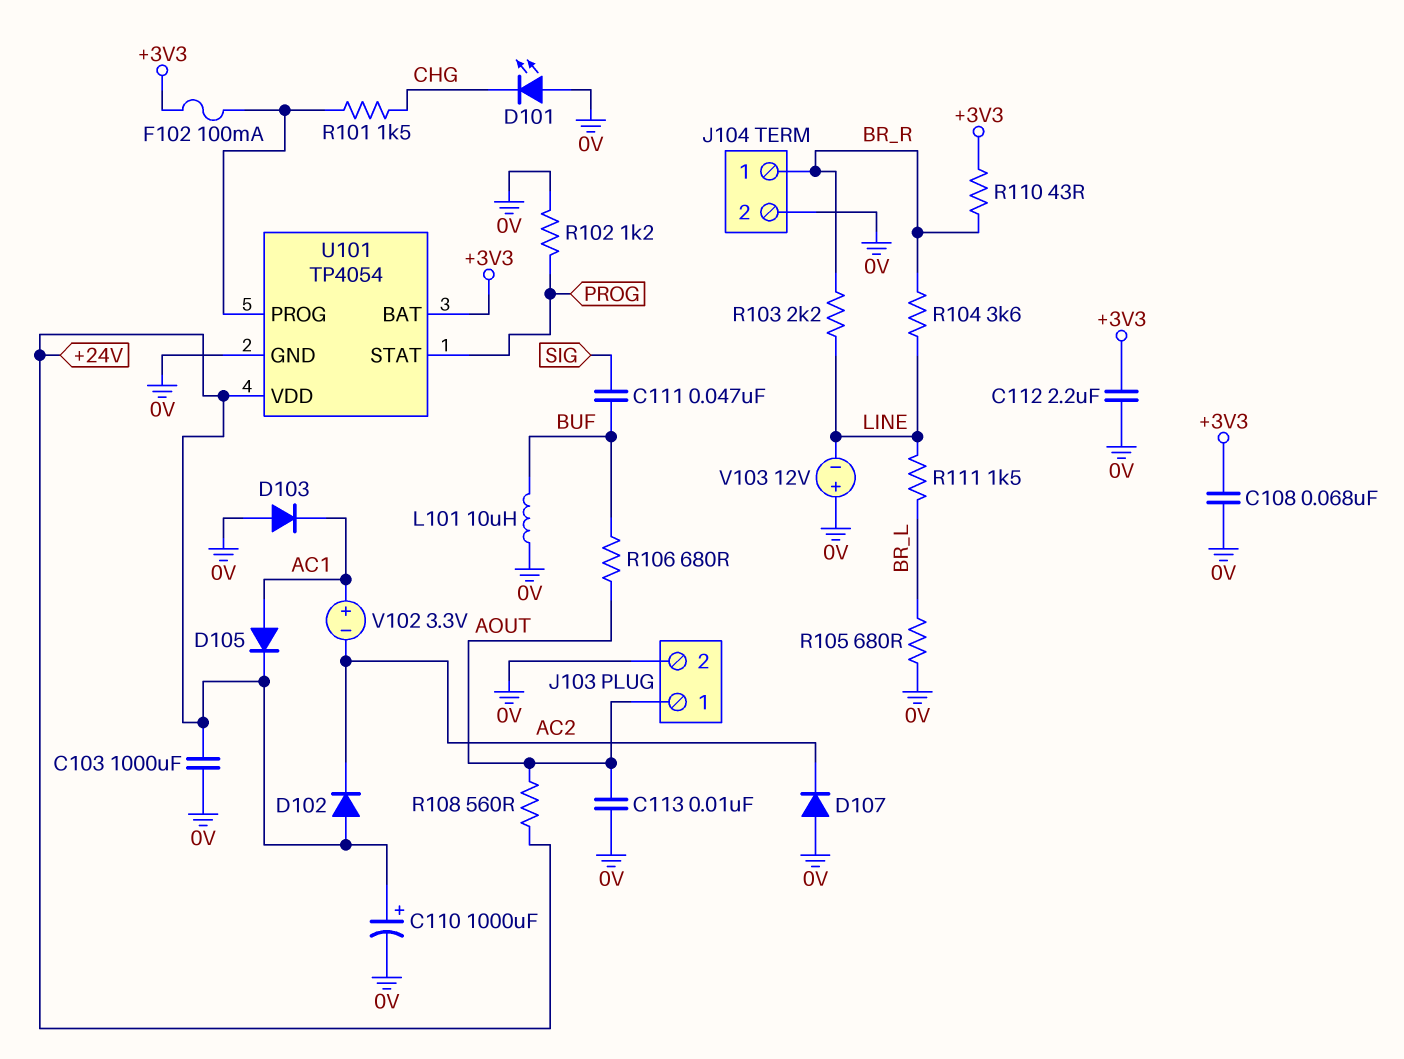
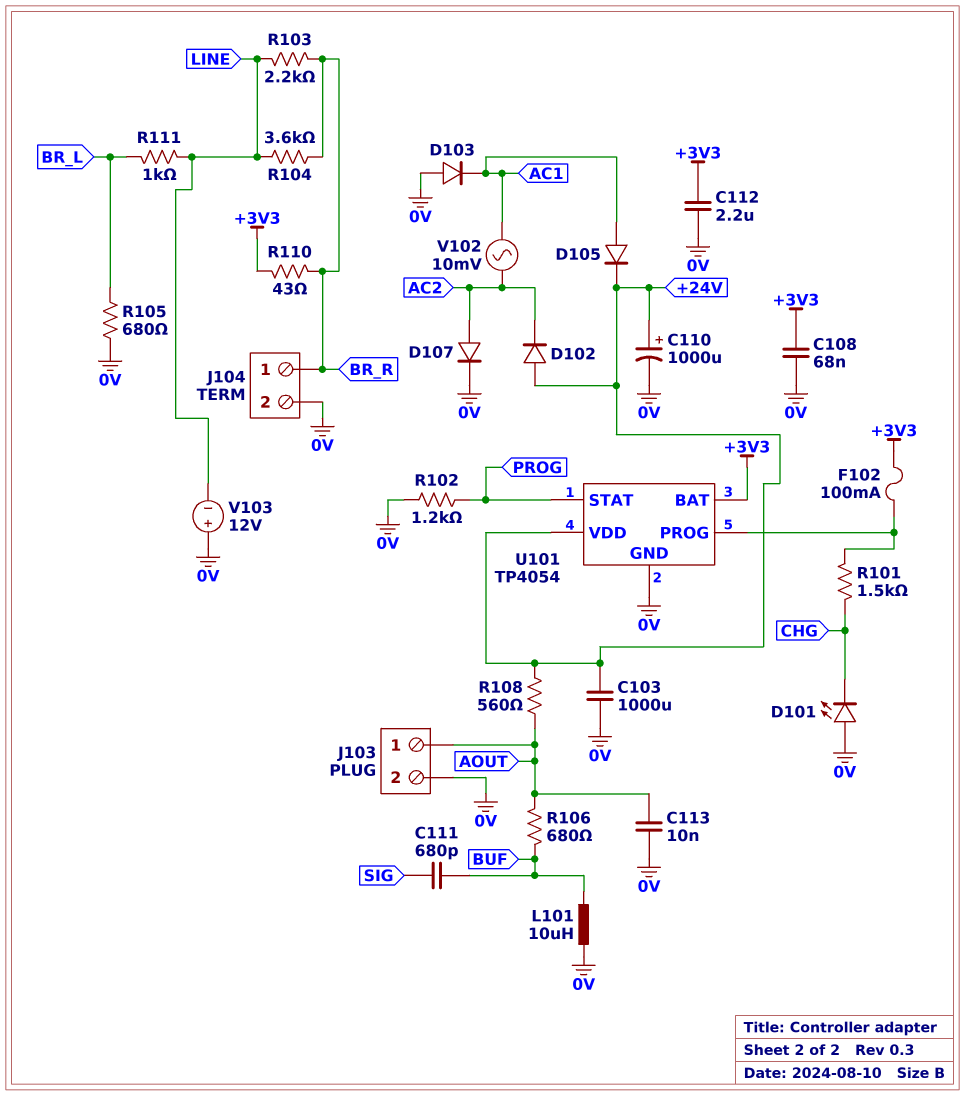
C111: 47nF (BUF, SIG) -> 680pF (BUF, SIG)
D107: diode (A 0V, K AC2) -> diode (A AC2, K 0V)
R111: 1.5k (BR_L, LINE) -> 1k (BR_L, LINE)
V102: 3.3V (plus AC1, minus AC2) -> AC 10mV (AC1, AC2)

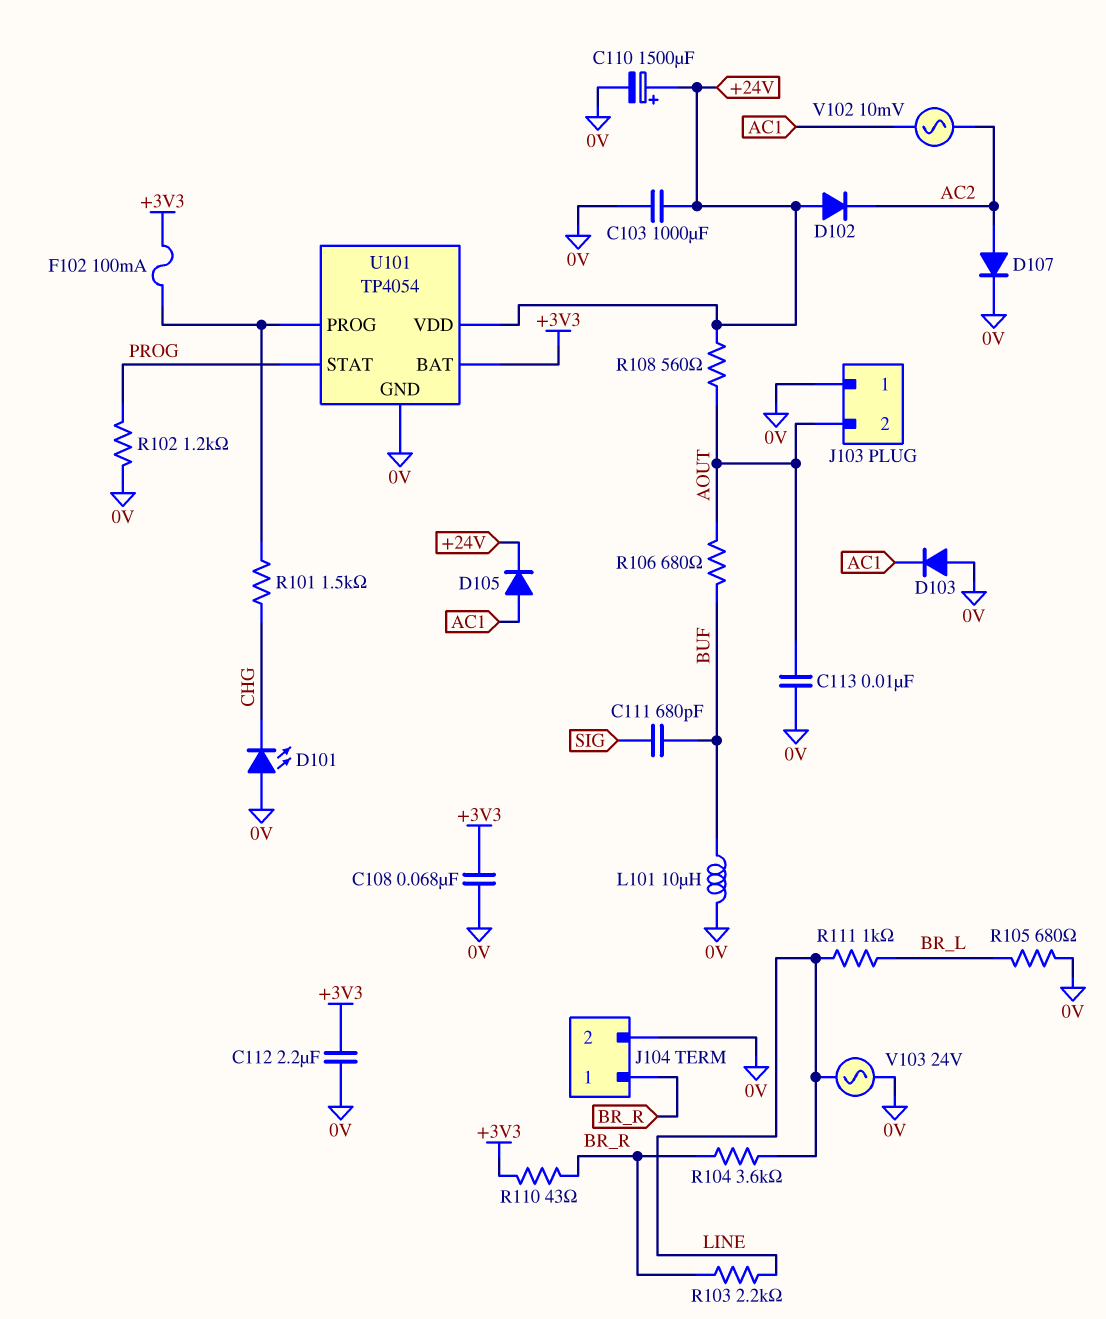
C110: 1000uF (plus +24V, minus 0V) -> 1500uF (plus +24V, minus 0V)
J103 pin 1: AOUT -> 0V
J103 pin 2: 0V -> AOUT
V103: 12V (plus 0V, minus LINE) -> AC 24V (0V, LINE)

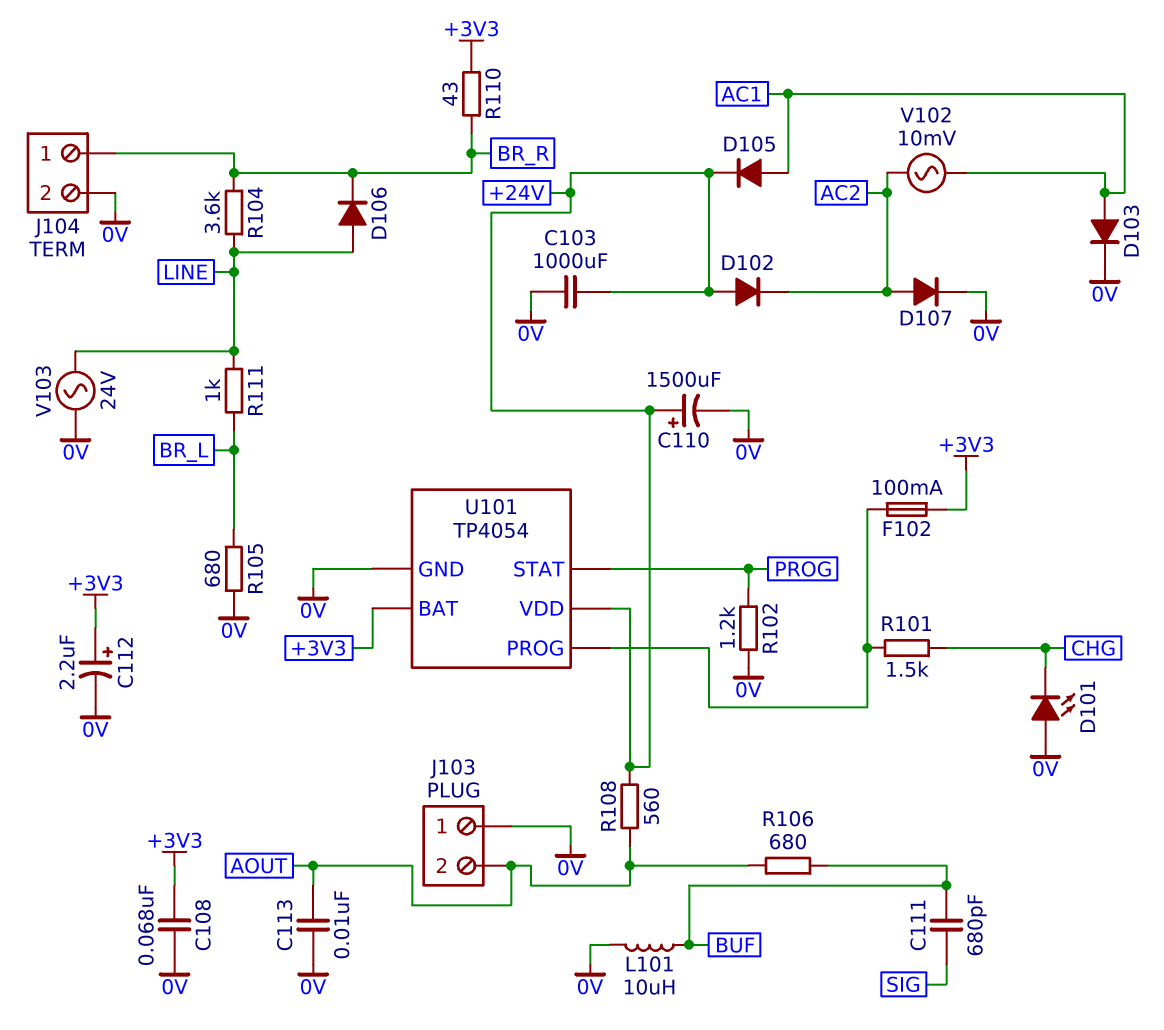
C112: 2.2uF (+3V3, 0V) -> 2.2uF (plus +3V3, minus 0V)
D103: diode (A 0V, K AC1) -> diode (A AC1, K 0V)
D106: none -> diode (A LINE, K BR_R)
R103: 2.2k (BR_R, LINE) -> none

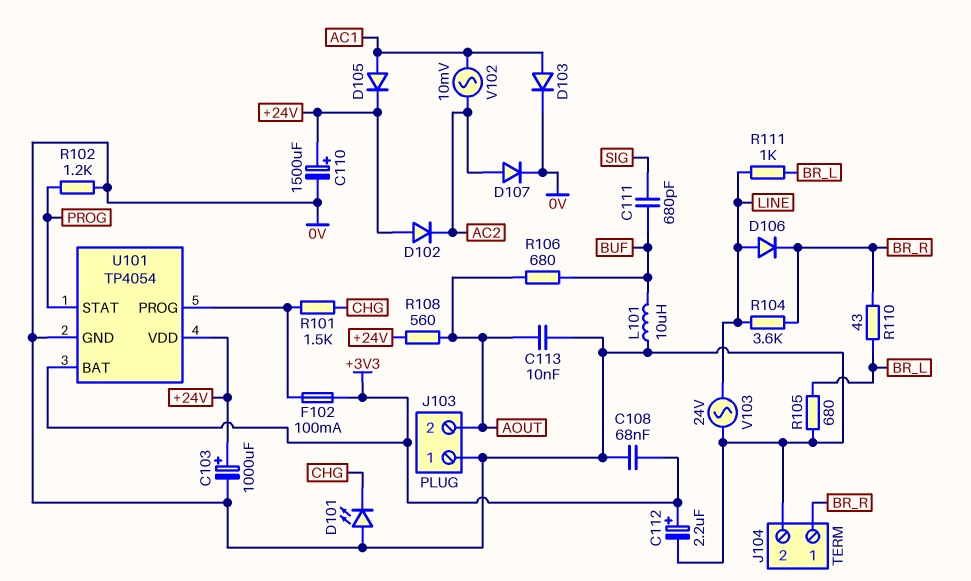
C103: 1000uF (+24V, 0V) -> 1000uF (plus +24V, minus 0V)
R110: 43 (+3V3, BR_R) -> 43 (BR_L, BR_R)

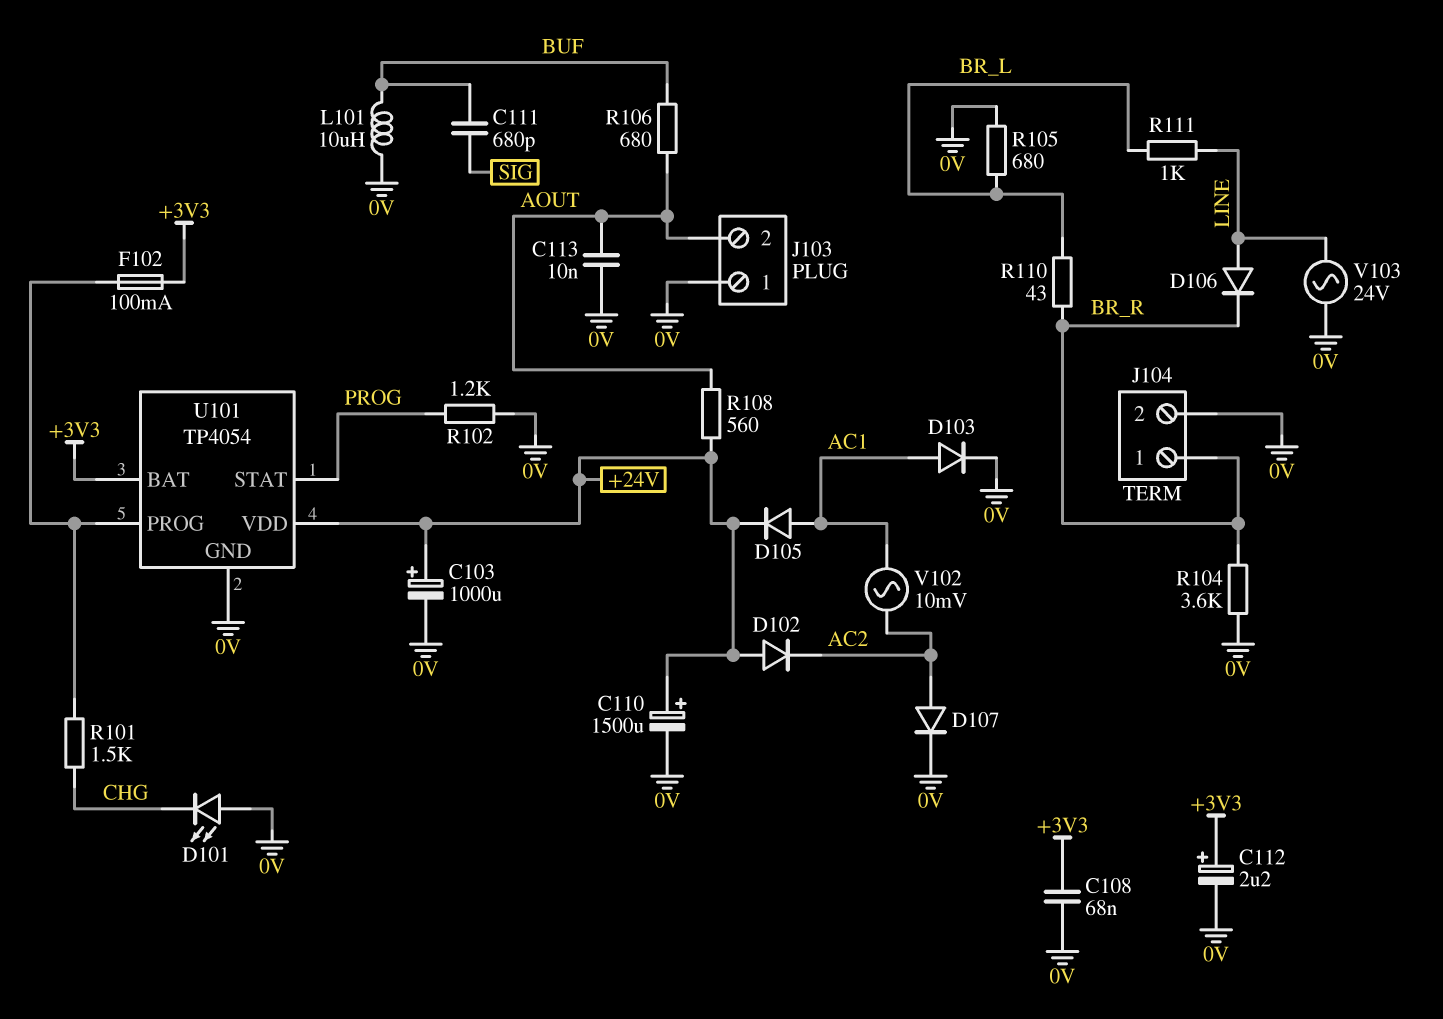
R104: 3.6k (BR_R, LINE) -> 3.6k (0V, BR_R)

